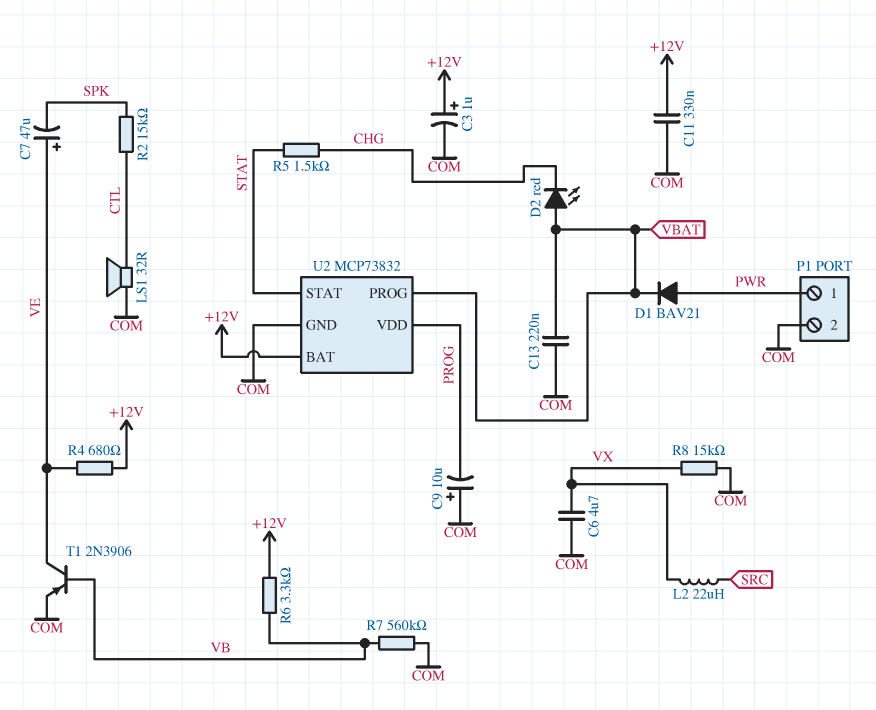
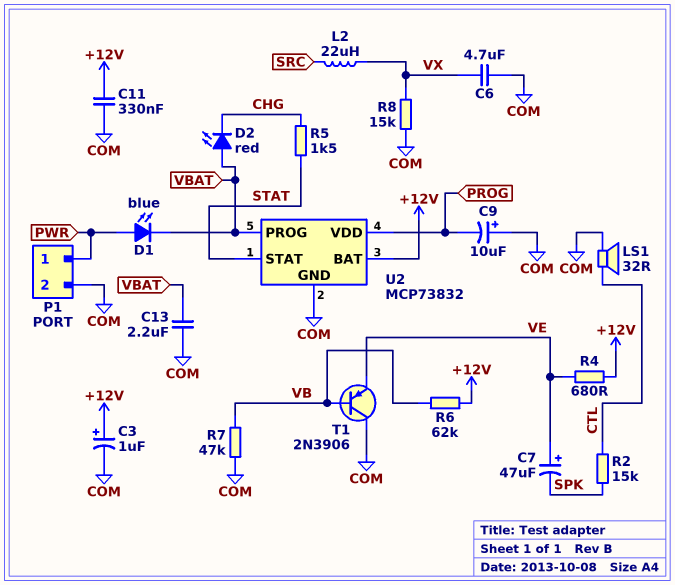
C13: 220nF (COM, VBAT) -> 2.2uF (COM, VBAT)
D1: diode BAV21 (A PWR, K VBAT) -> LED blue (A PWR, K VBAT)
R6: 3.3k (+12V, VB) -> 62k (+12V, VB)
R7: 560k (COM, VB) -> 47k (COM, VB)
T1: PNP 2N3906 (B VB, C VE, E COM) -> PNP 2N3906 (B VB, C COM, E VE)

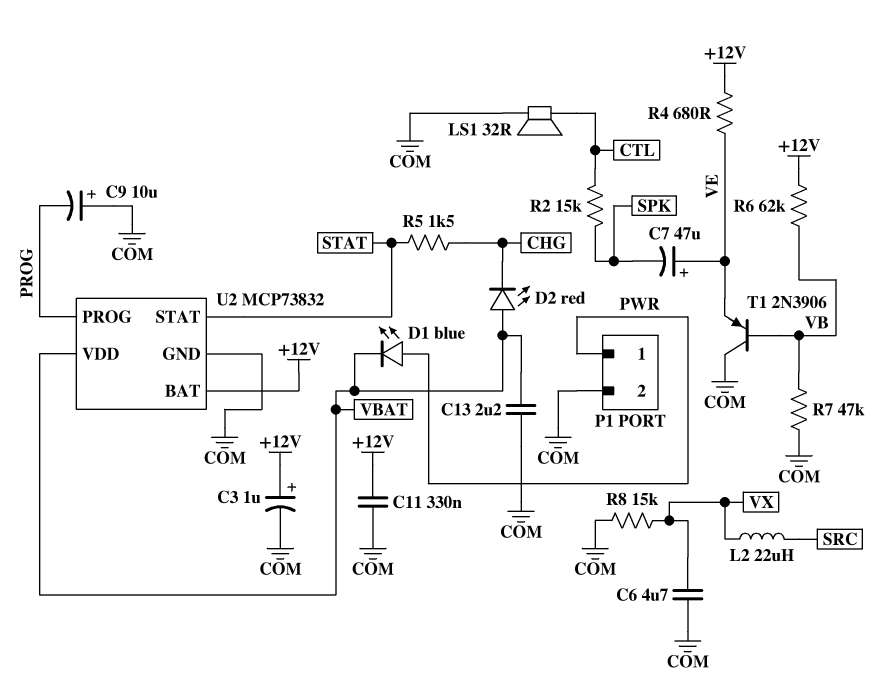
U2 pin PROG: VBAT -> PROG
U2 pin VDD: PROG -> VBAT

